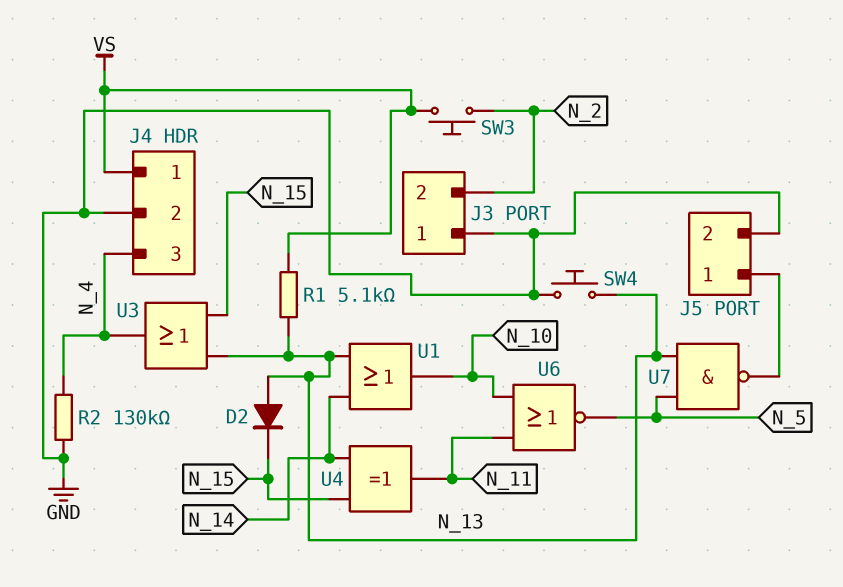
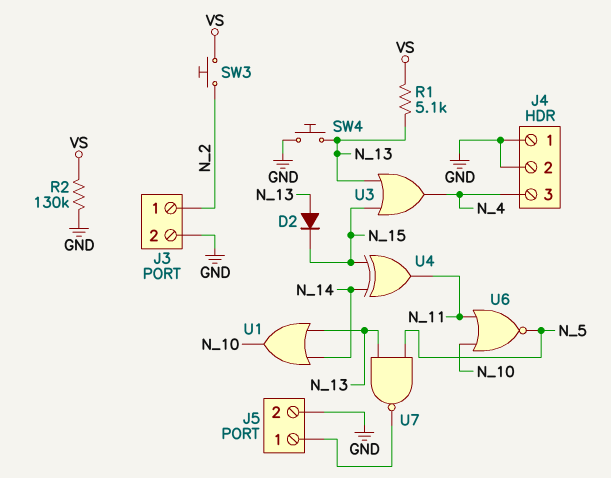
J3 pin 1: GND -> N_2
J3 pin 2: N_2 -> GND
J4 pin 1: VS -> GND
R2: 130k (GND, N_4) -> 130k (GND, VS)

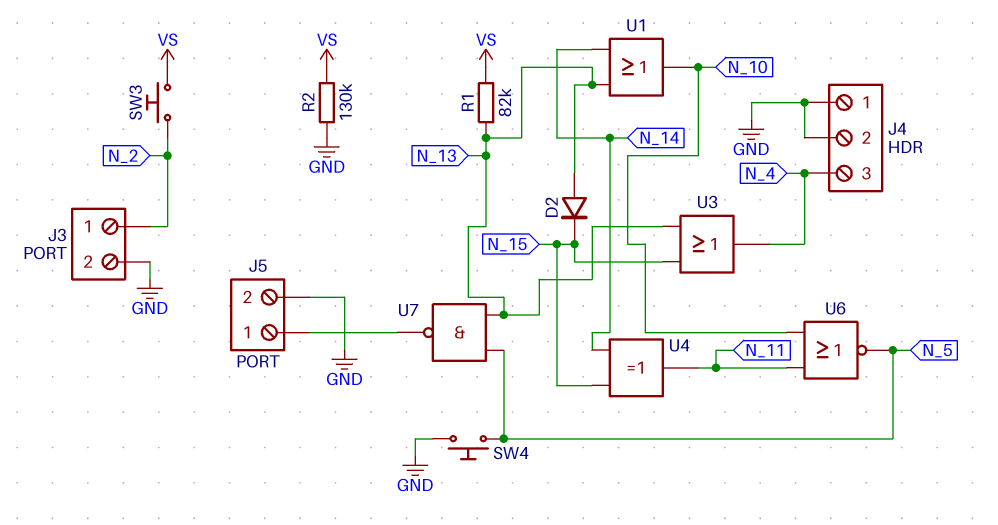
R1: 5.1k (N_13, VS) -> 82k (N_13, VS)
SW4: button (GND, N_13) -> button (GND, N_5)

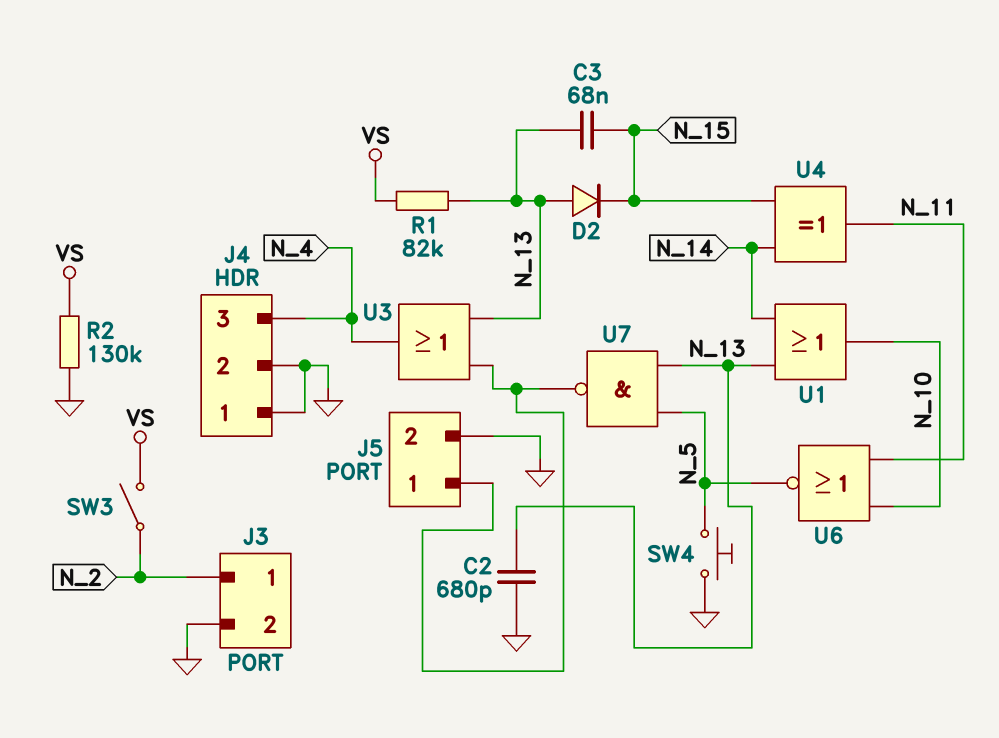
C2: none -> 680pF (GND, N_13)
C3: none -> 68nF (N_13, N_15)
SW3: button (N_2, VS) -> switch (N_2, VS)
U3: OR (in N_13, in N_15, out N_4) -> OR (in J5/1, in N_13, out N_4)

